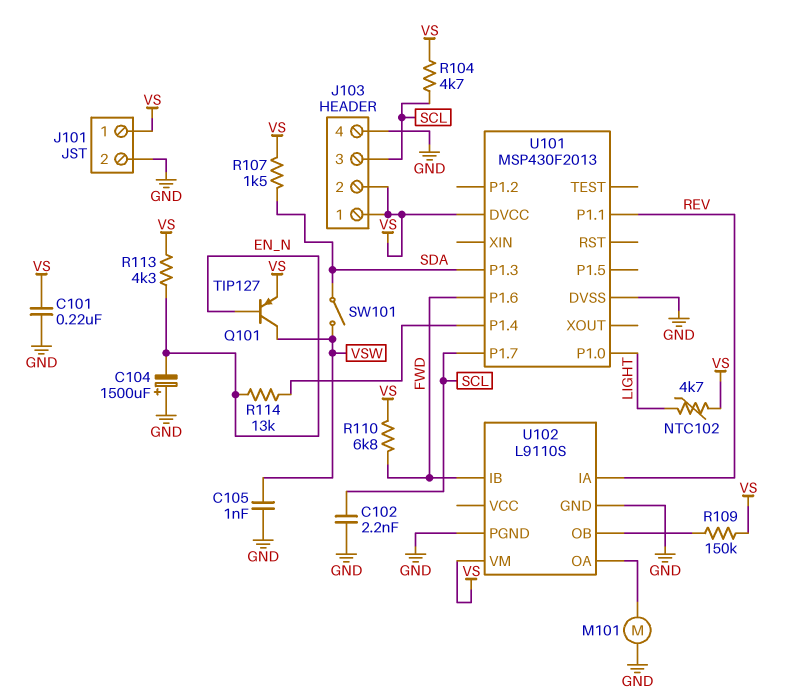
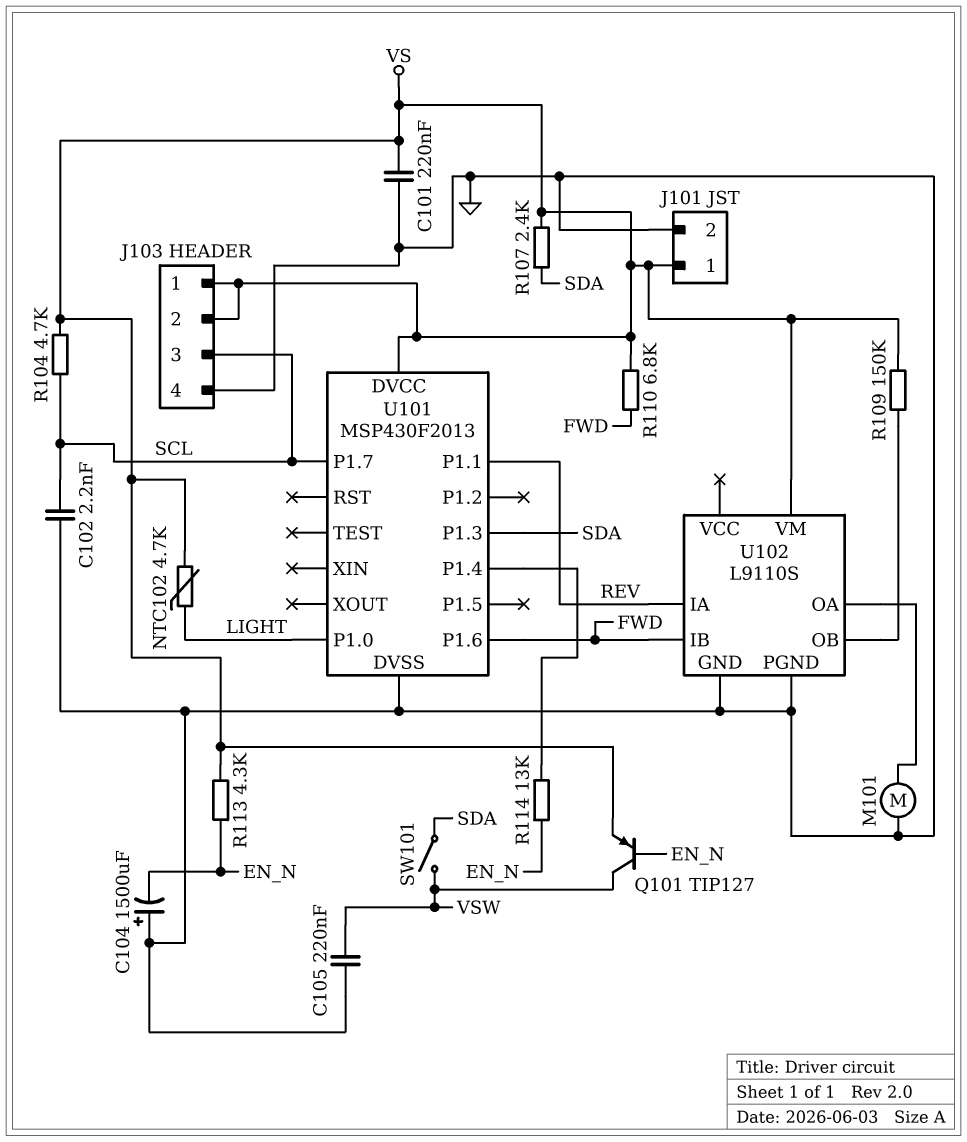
C105: 1nF (GND, VSW) -> 220nF (GND, VSW)
R107: 1.5k (SDA, VS) -> 2.4k (SDA, VS)

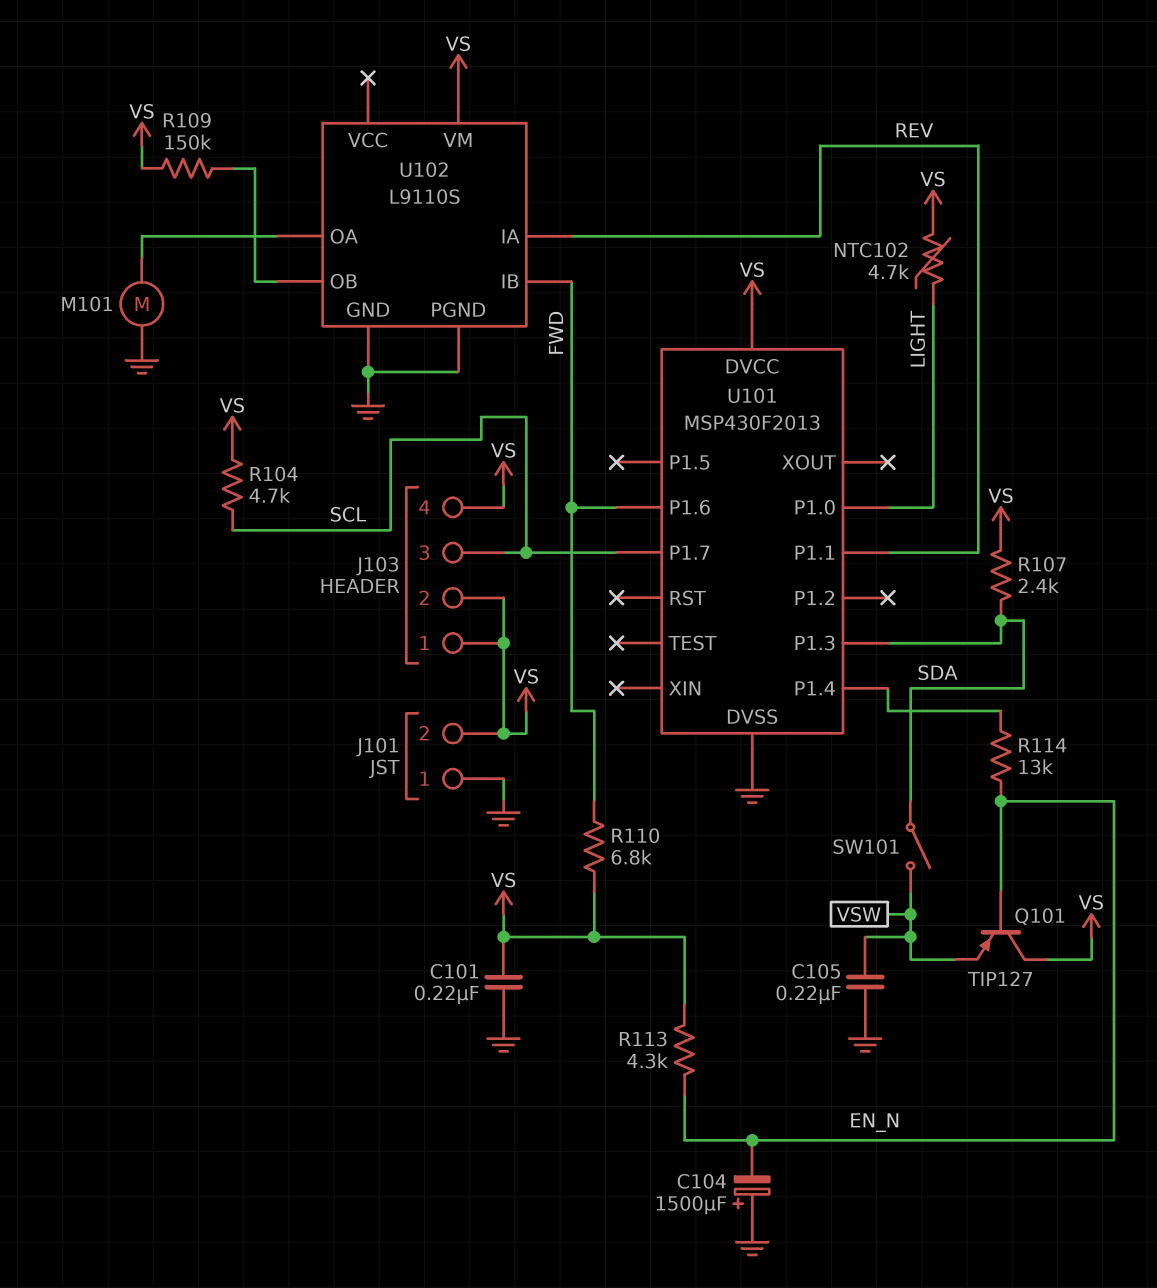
C102: 2.2nF (GND, SCL) -> none
J101 pin 1: VS -> GND
J101 pin 2: GND -> VS
J103 pin 4: GND -> VS
Q101: PNP TIP127 (B EN_N, C VSW, E VS) -> PNP TIP127 (B EN_N, C VS, E VSW)

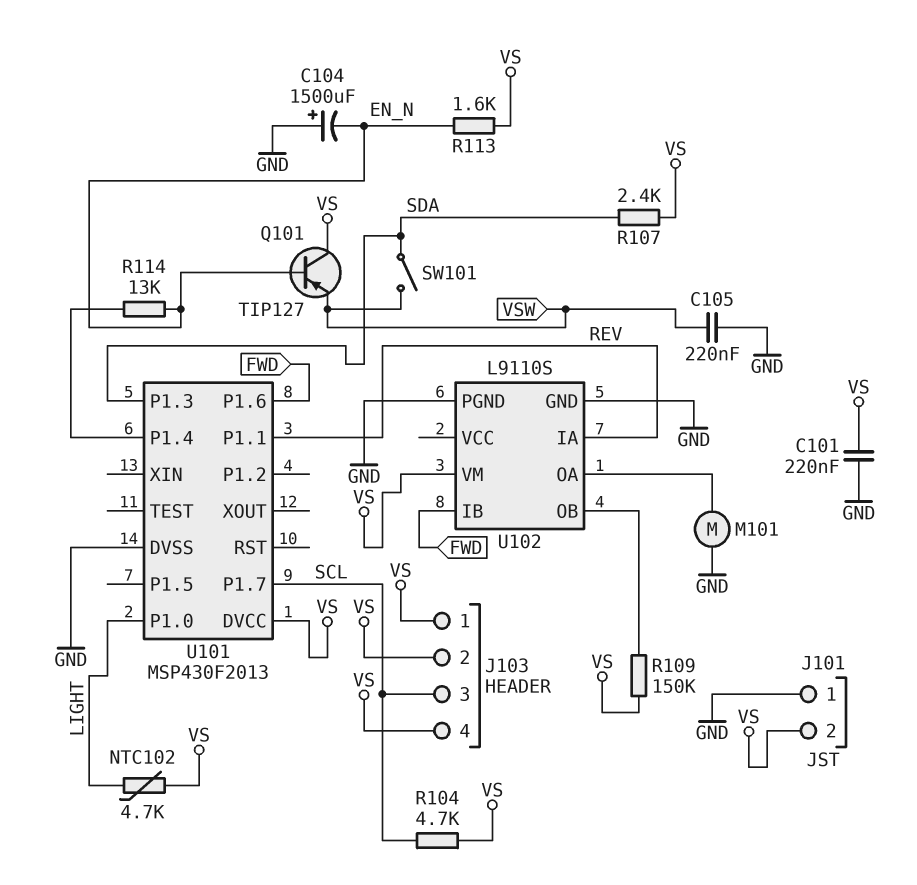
R110: 6.8k (FWD, VS) -> none
R113: 4.3k (EN_N, VS) -> 1.6k (EN_N, VS)

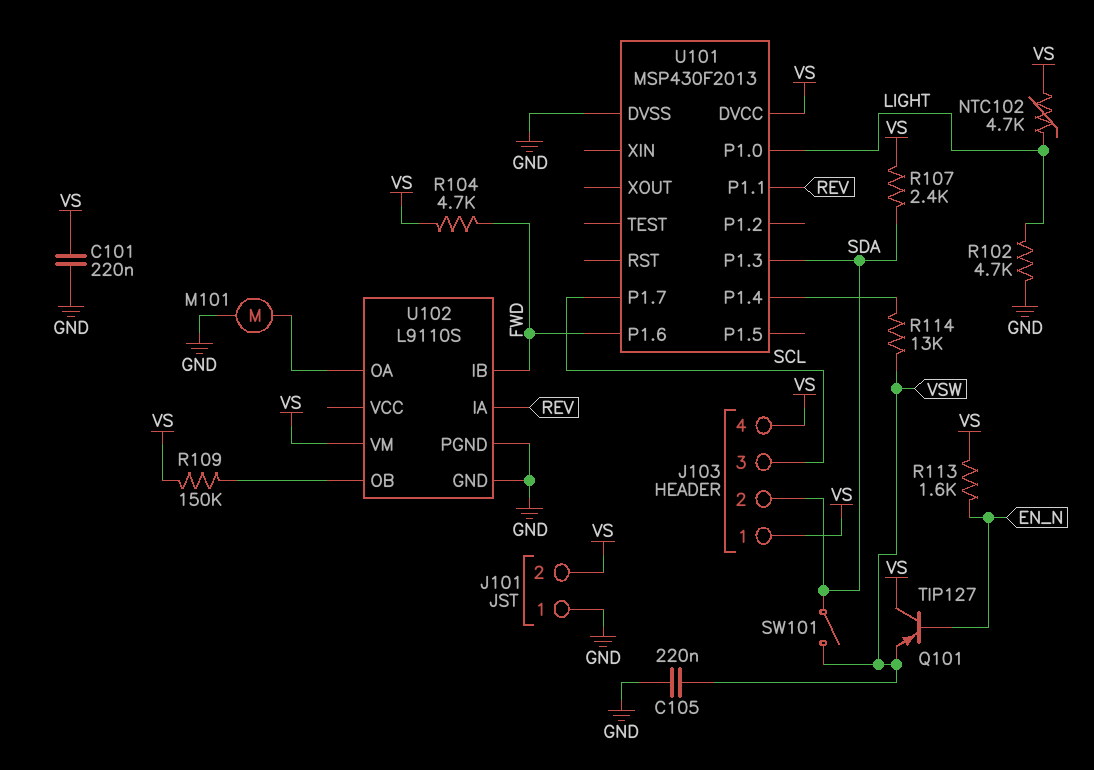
C104: 1500uF (plus GND, minus EN_N) -> none
J103 pin 2: VS -> SDA
R102: none -> 4.7k (GND, LIGHT)
R104: 4.7k (SCL, VS) -> 4.7k (FWD, VS)
R114: 13k (EN_N, U101/P1.4) -> 13k (U101/P1.4, VSW)

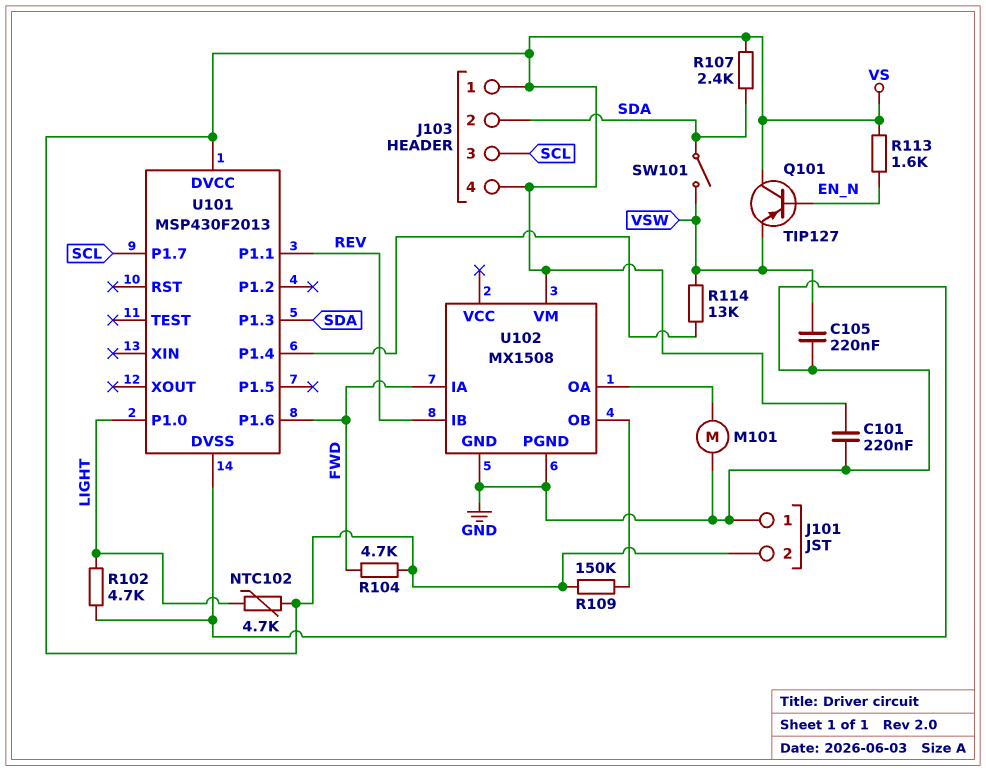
U102: L9110S -> MX1508
U102 pin IA: REV -> FWD
U102 pin IB: FWD -> REV

